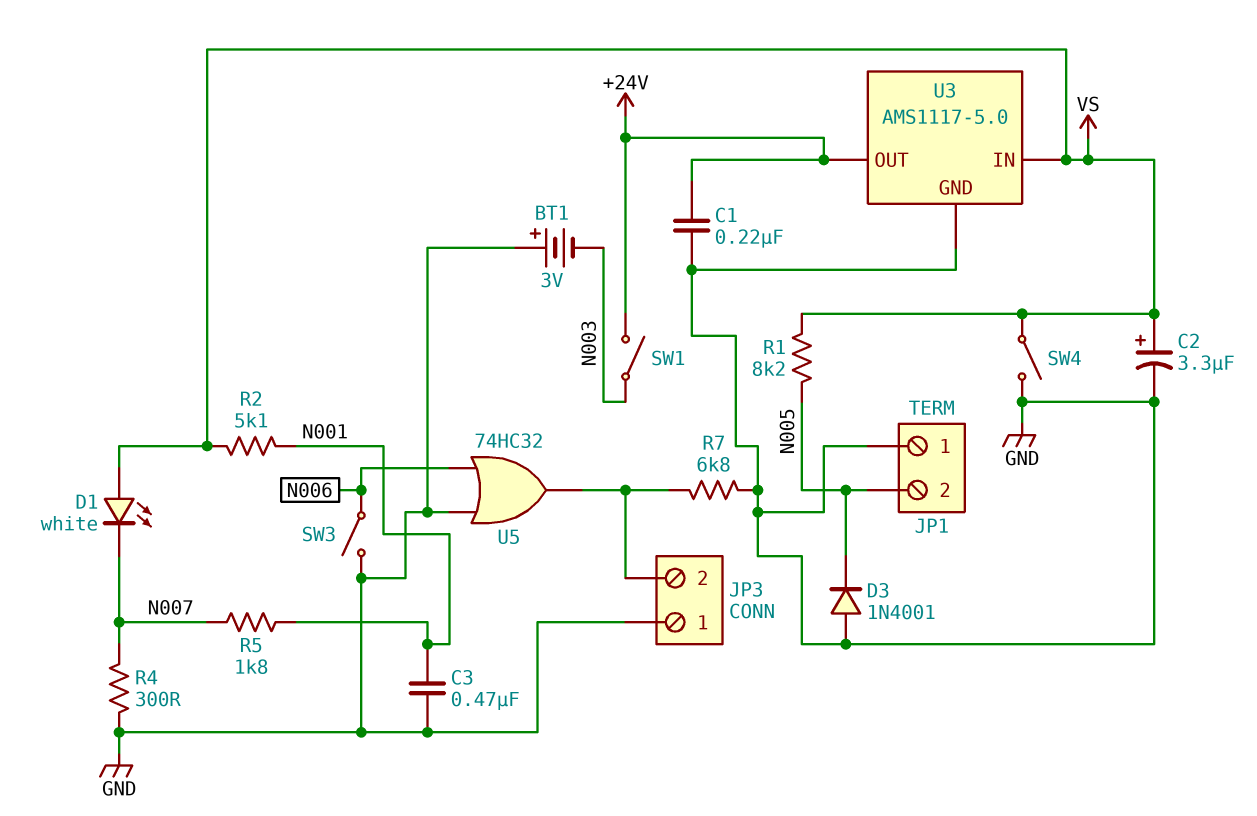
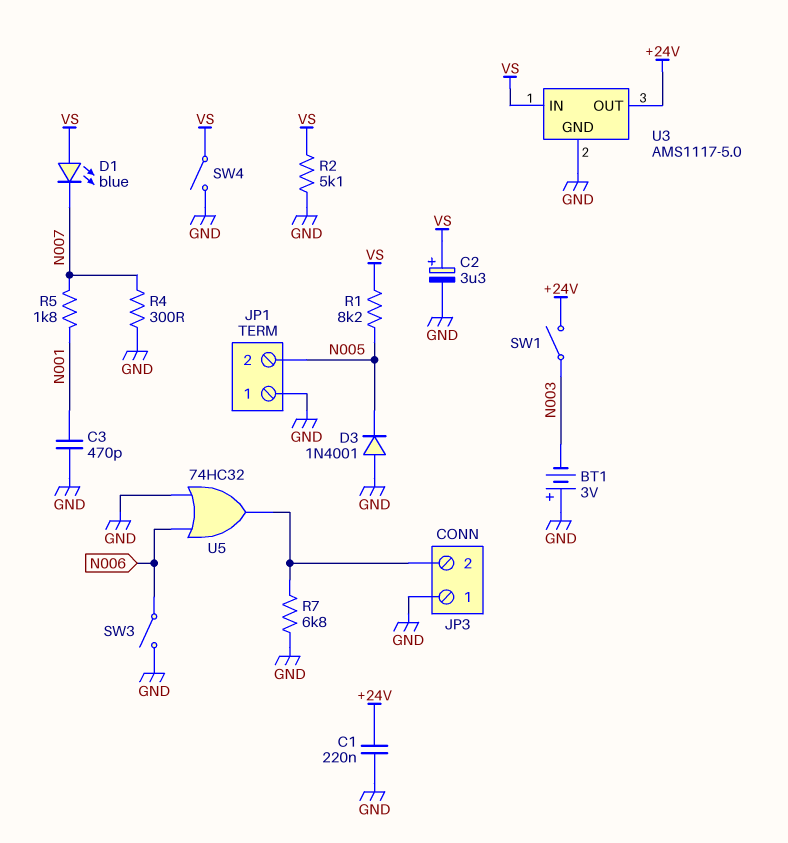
C3: 470nF (GND, N001) -> 470pF (GND, N001)
D1: LED white (A VS, K N007) -> LED blue (A VS, K N007)
R2: 5.1k (N001, VS) -> 5.1k (GND, VS)

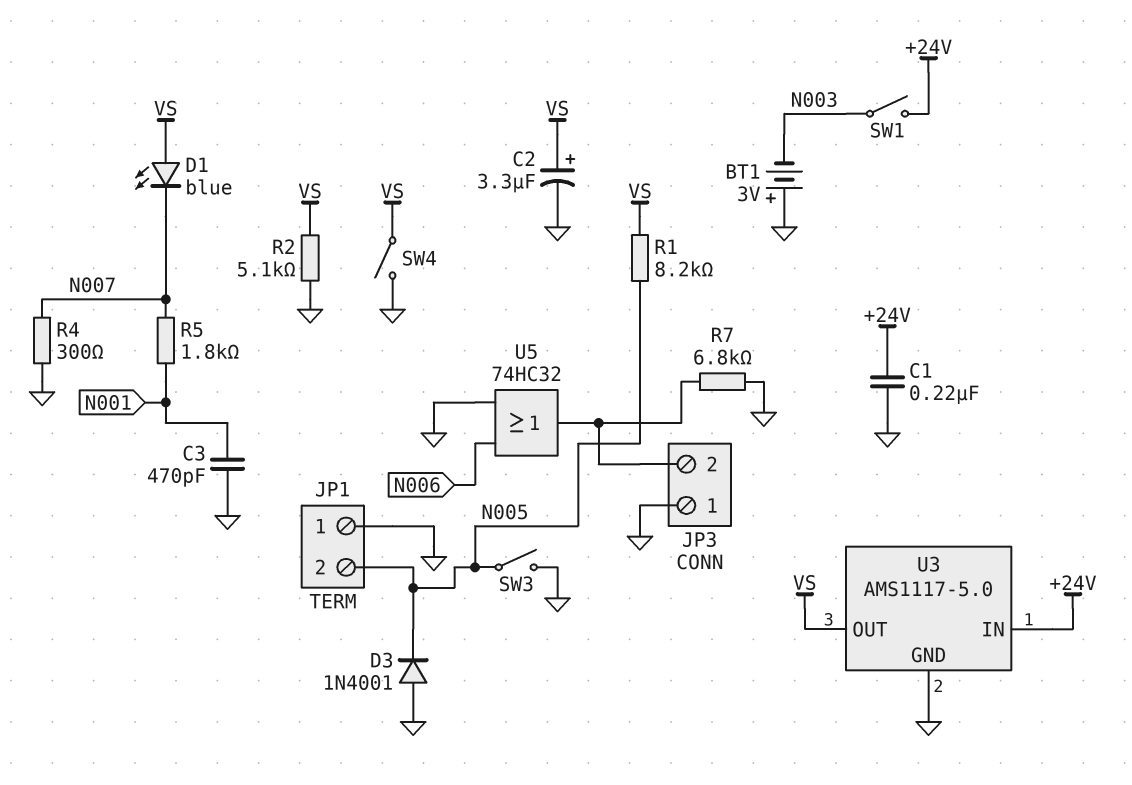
SW3: switch (GND, N006) -> switch (GND, N005)
U3 pin IN: VS -> +24V
U3 pin OUT: +24V -> VS

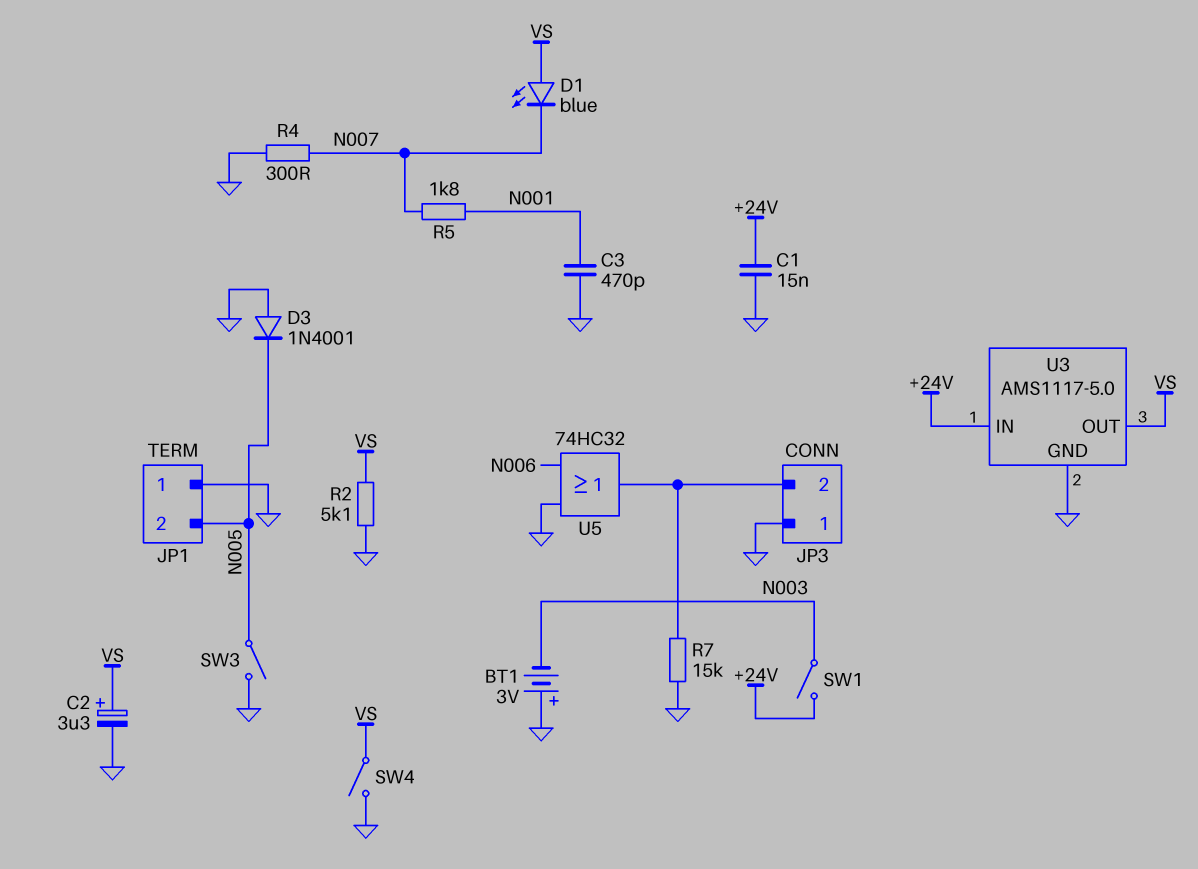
C1: 220nF (+24V, GND) -> 15nF (+24V, GND)
R1: 8.2k (N005, VS) -> none
R7: 6.8k (GND, JP3/2) -> 15k (GND, JP3/2)

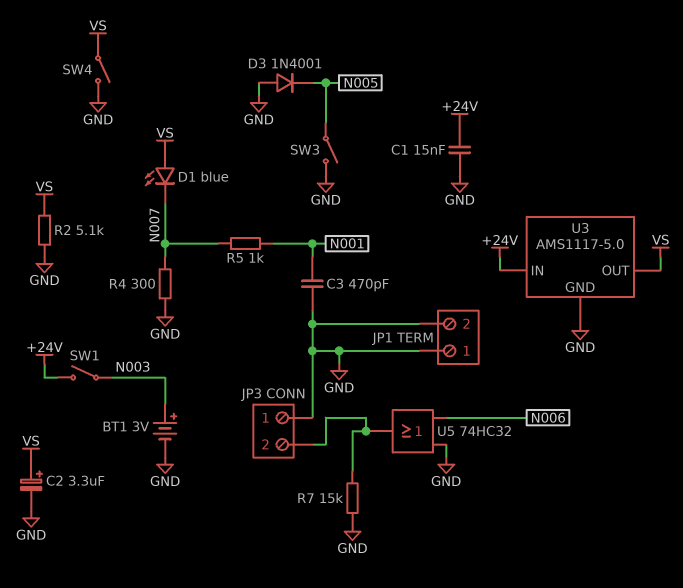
BT1: 3V (plus GND, minus N003) -> 3V (plus N003, minus GND)
JP1 pin 2: N005 -> GND
R5: 1.8k (N001, N007) -> 1k (N001, N007)

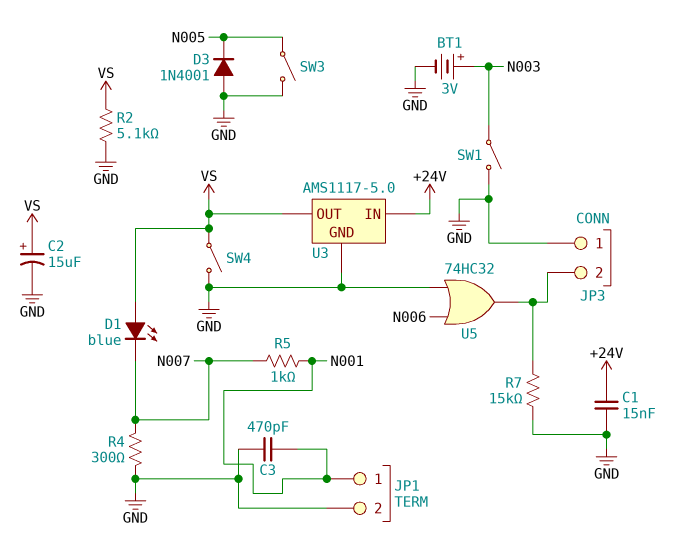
C2: 3.3uF (plus VS, minus GND) -> 15uF (plus VS, minus GND)
JP1 pin 1: GND -> N001
SW1: switch (+24V, N003) -> switch (GND, N003)

